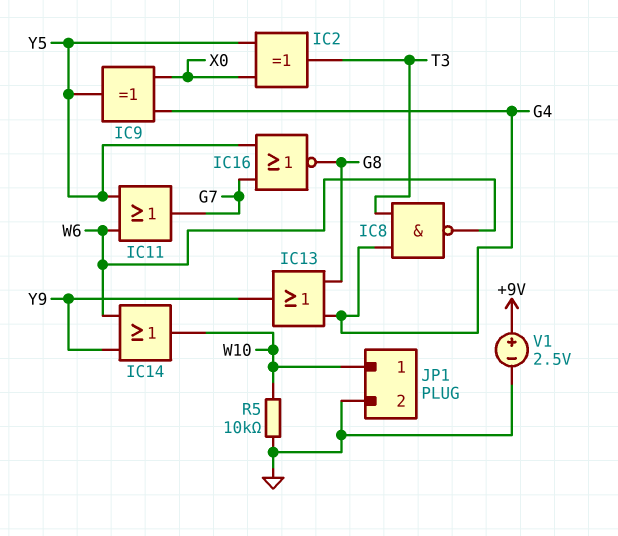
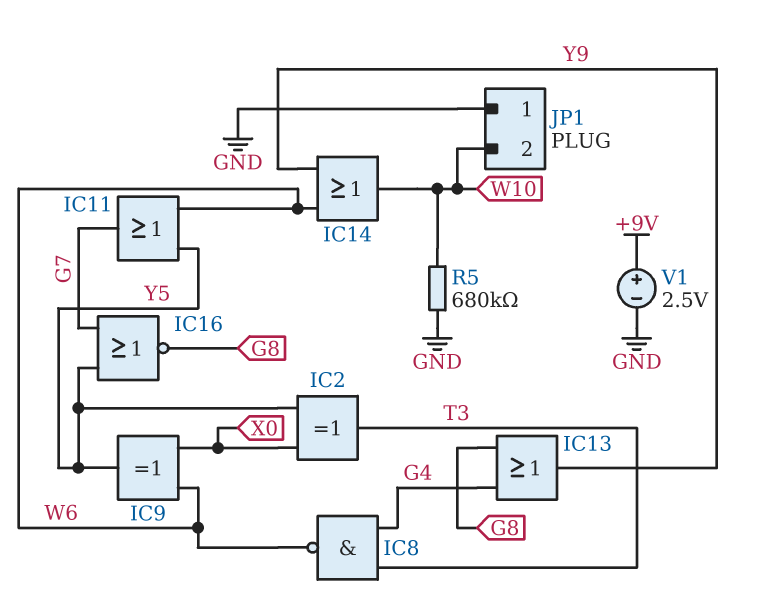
IC9: XOR (in G4, in X0, out Y5) -> XOR (in W6, in X0, out Y5)
JP1 pin 1: W10 -> GND
JP1 pin 2: GND -> W10
R5: 10k (GND, W10) -> 680k (GND, W10)

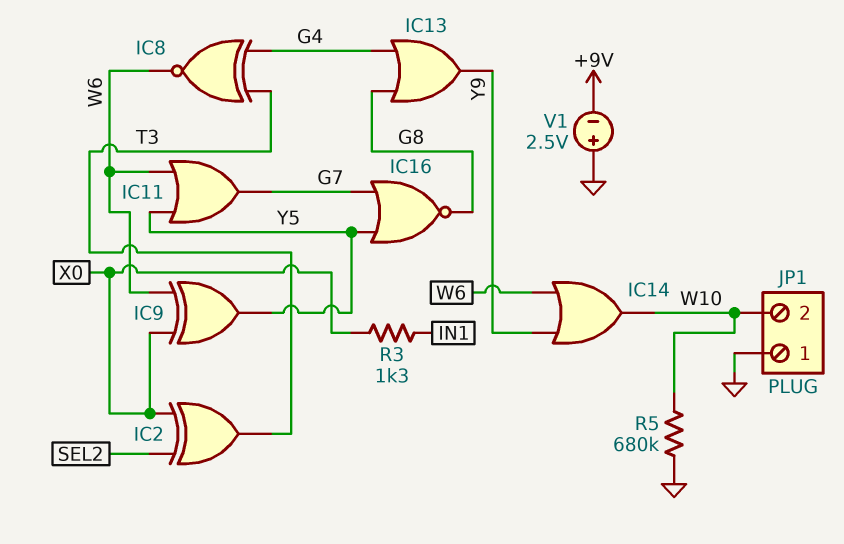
IC2: XOR (in X0, in Y5, out T3) -> XOR (in SEL2, in X0, out T3)
IC8: NAND (in G4, in T3, out W6) -> XNOR (in G4, in T3, out W6)
R3: none -> 1.3k (IN1, X0)
V1: 2.5V (plus +9V, minus GND) -> 2.5V (plus GND, minus +9V)

